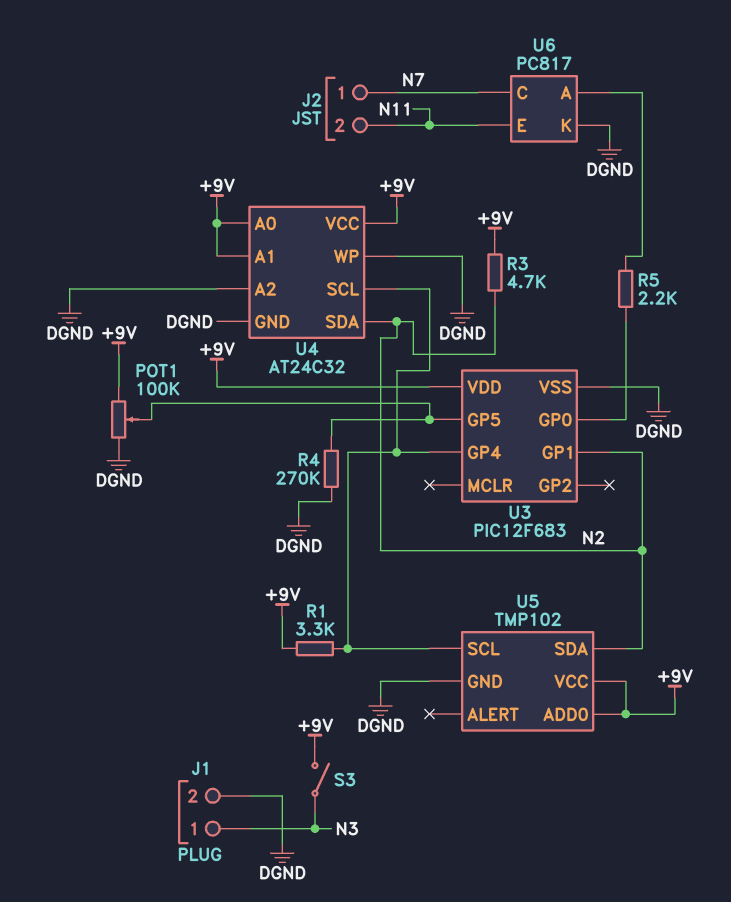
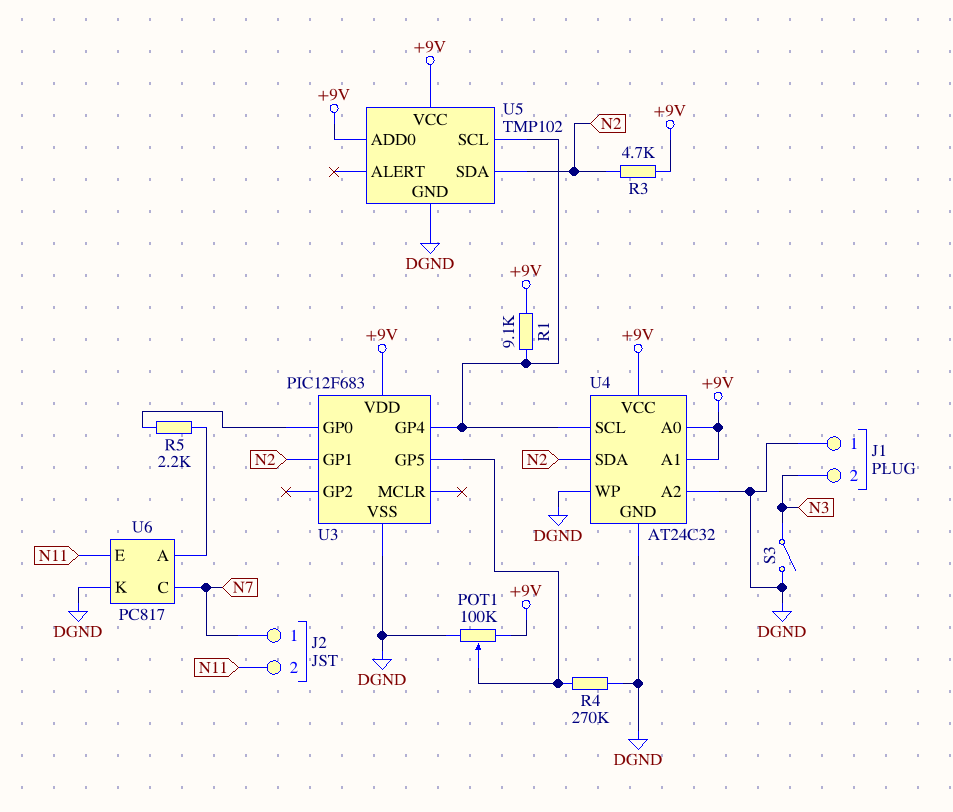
J1 pin 1: N3 -> DGND
J1 pin 2: DGND -> N3
R1: 3.3k (+9V, U3/GP4) -> 9.1k (+9V, U3/GP4)
S3: switch (+9V, N3) -> switch (DGND, N3)

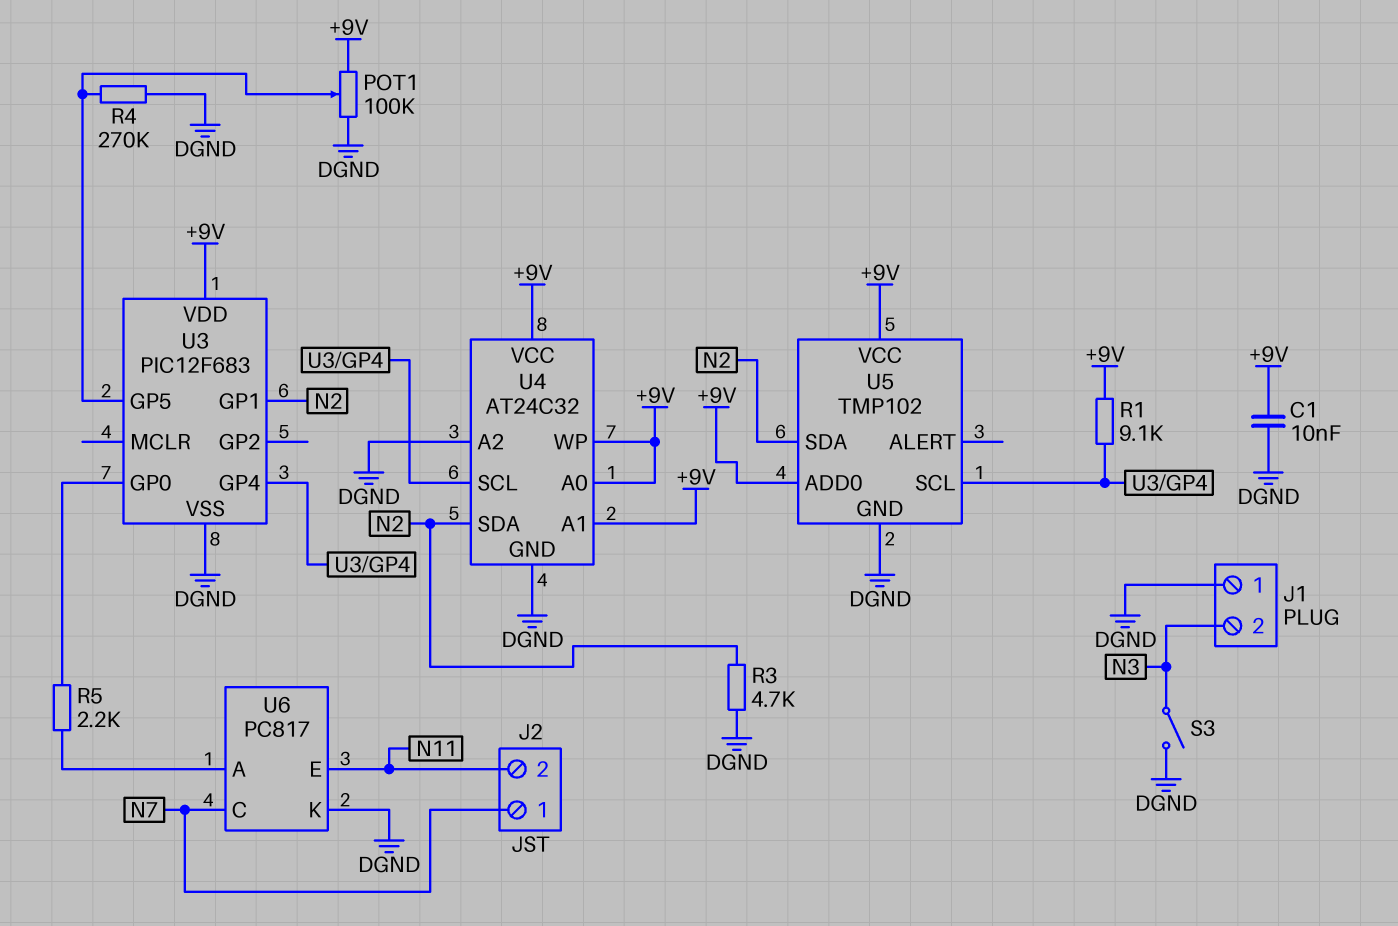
C1: none -> 10nF (+9V, DGND)
R3: 4.7k (+9V, N2) -> 4.7k (DGND, N2)
U4 pin WP: DGND -> +9V

